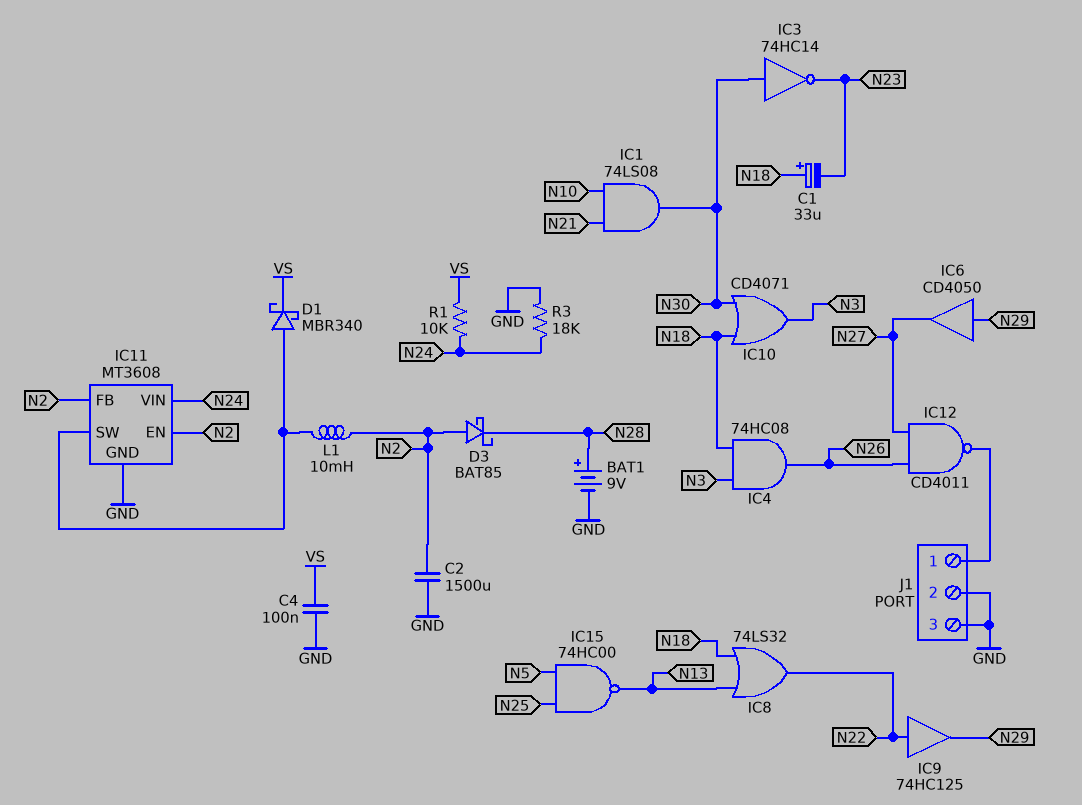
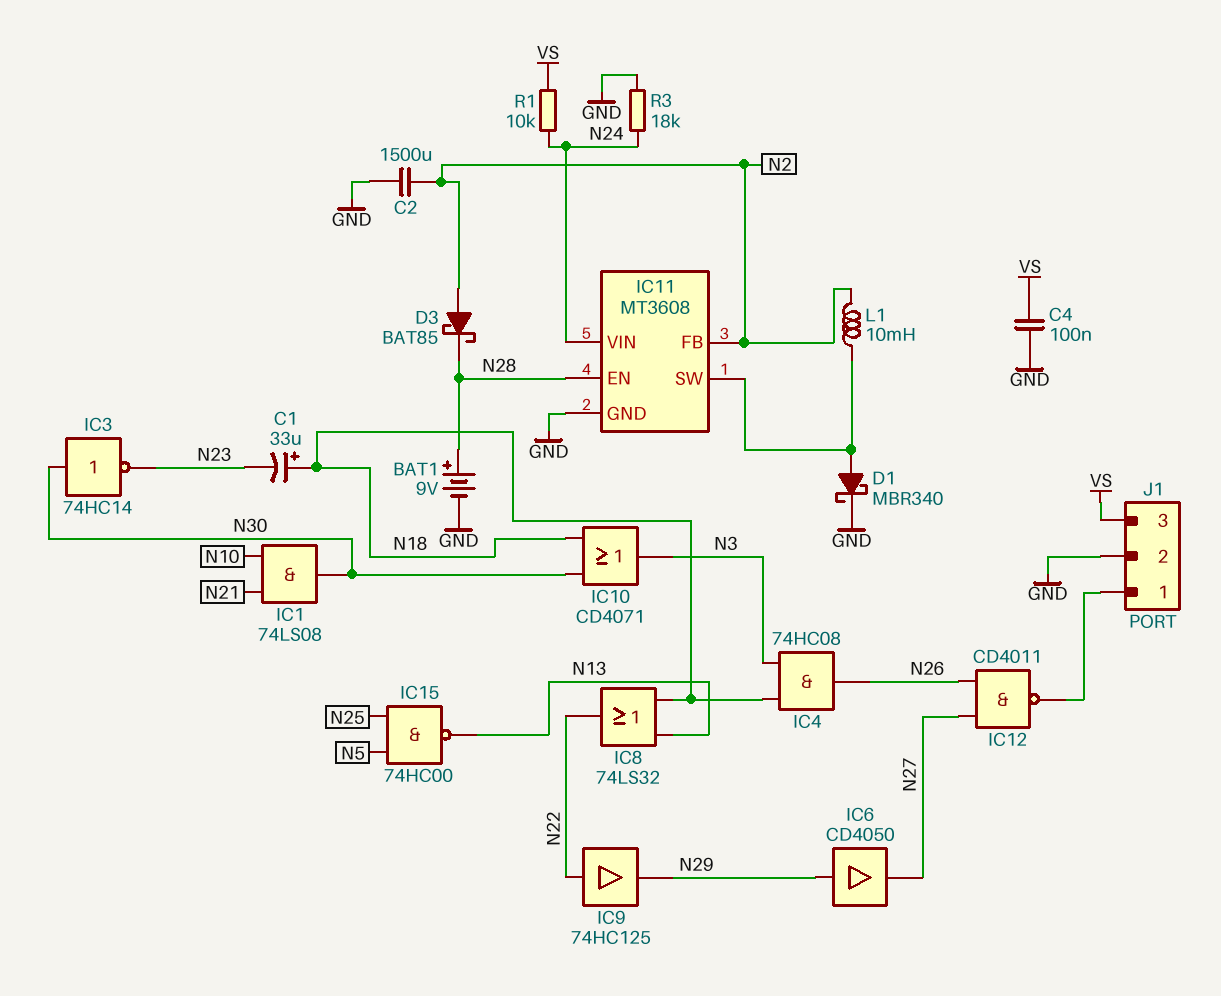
D1: schottky MBR340 (A IC11/SW, K VS) -> schottky MBR340 (A IC11/SW, K GND)
IC11 pin EN: N2 -> N28
J1 pin 3: GND -> VS

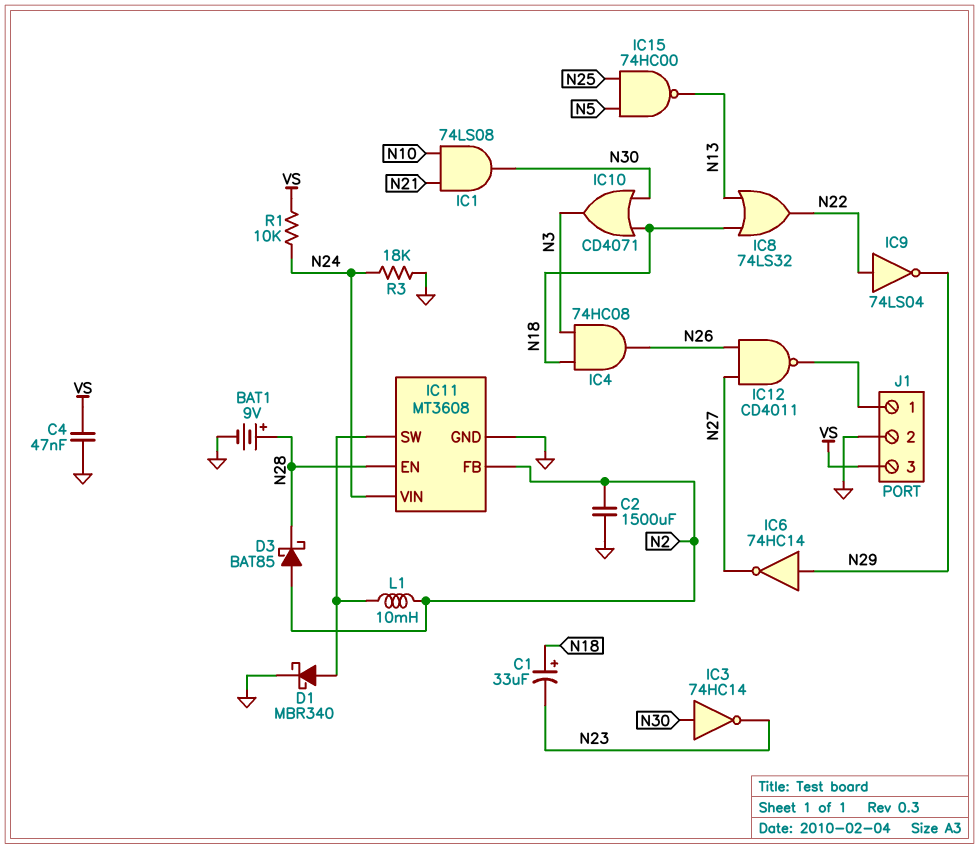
C4: 100nF (GND, VS) -> 47nF (GND, VS)
IC6: buffer CD4050 (in N29, out N27) -> NOT 74HC14 (in N29, out N27)
IC9: buffer 74HC125 (in N22, out N29) -> NOT 74LS04 (in N22, out N29)

